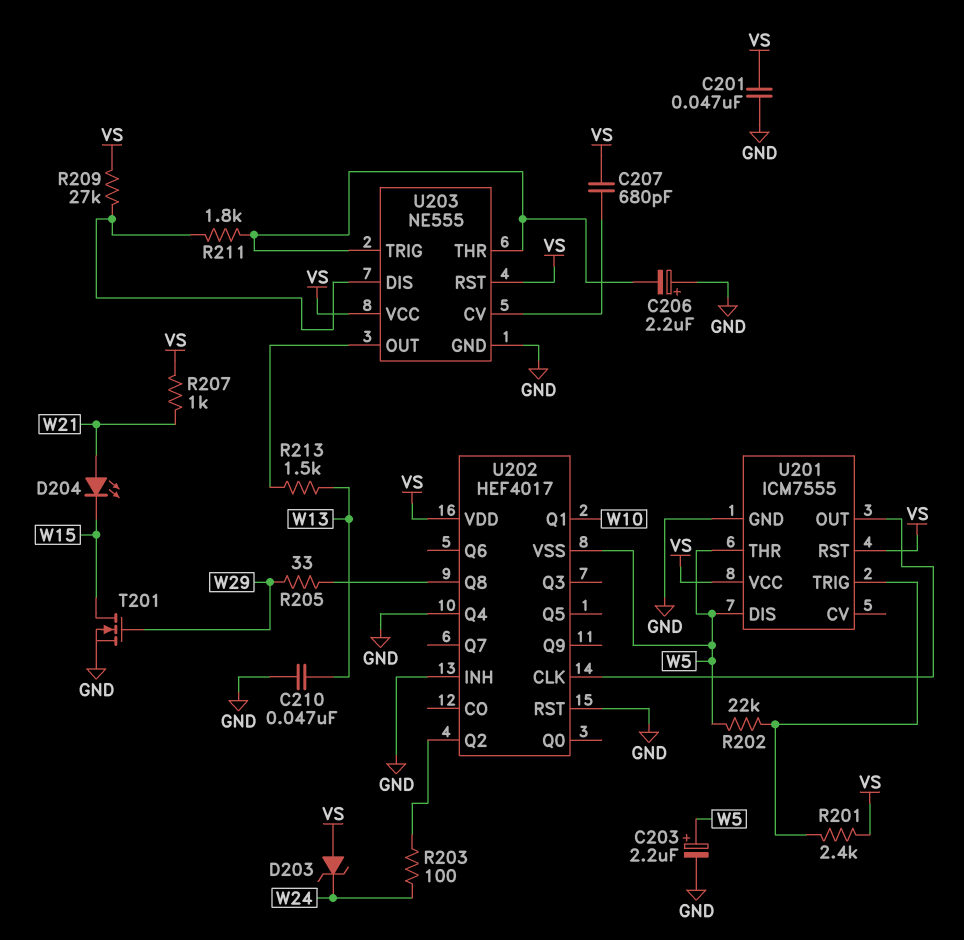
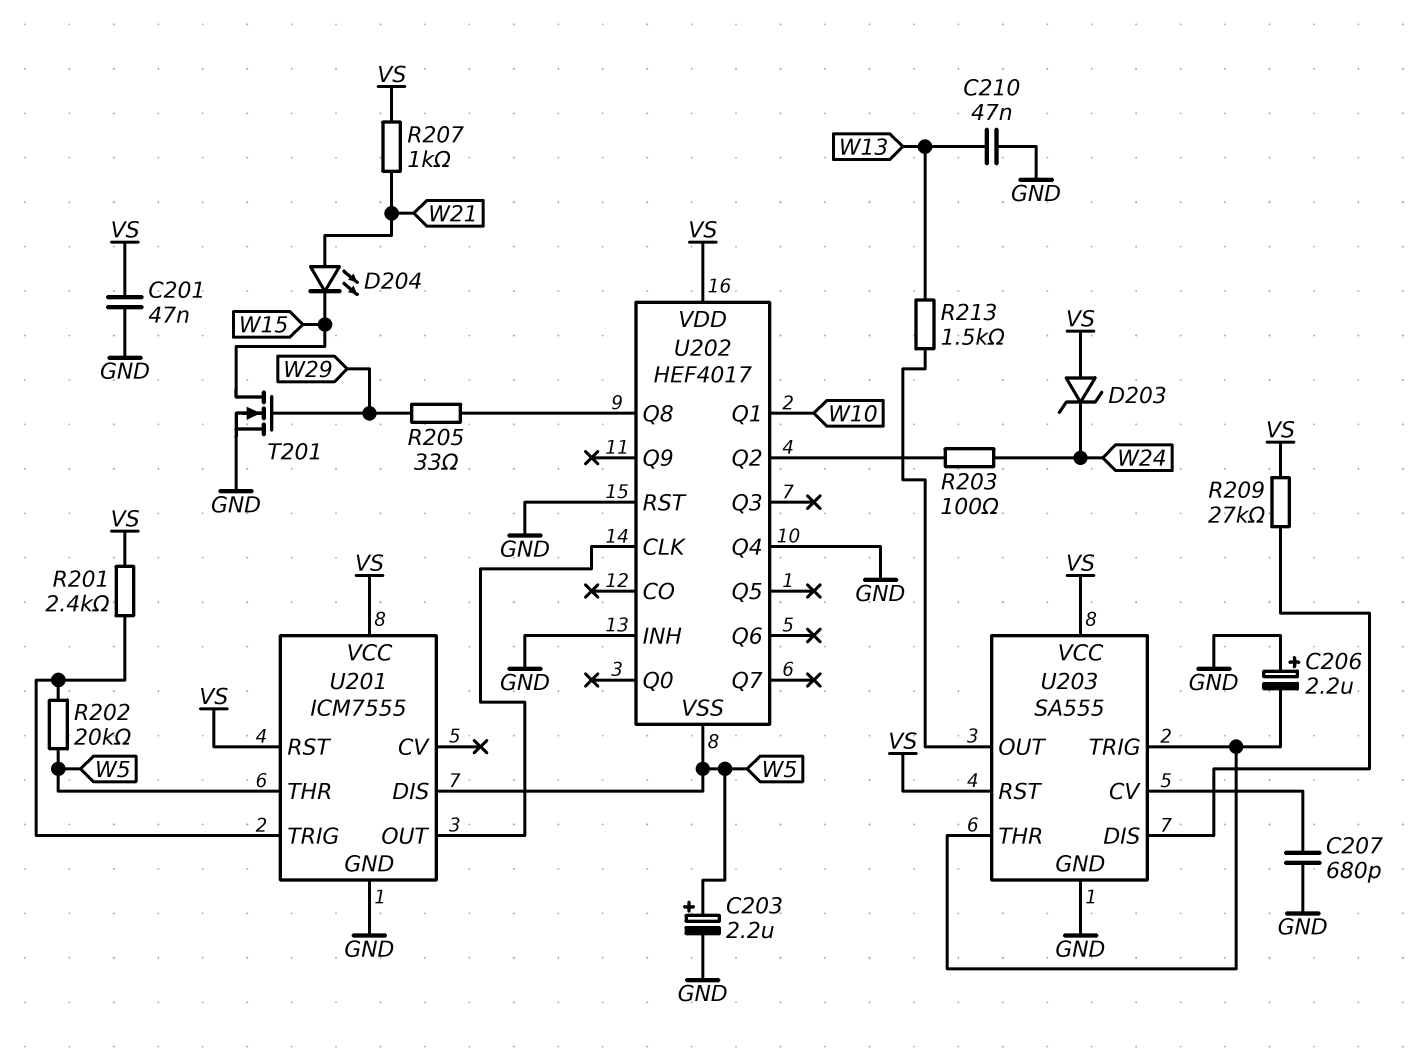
C207: 680pF (U203/CV, VS) -> 680pF (GND, U203/CV)
R202: 22k (U201/TRIG, W5) -> 20k (U201/TRIG, W5)
R211: 1.8k (U203/DIS, U203/THR) -> none
U203: NE555 -> SA555

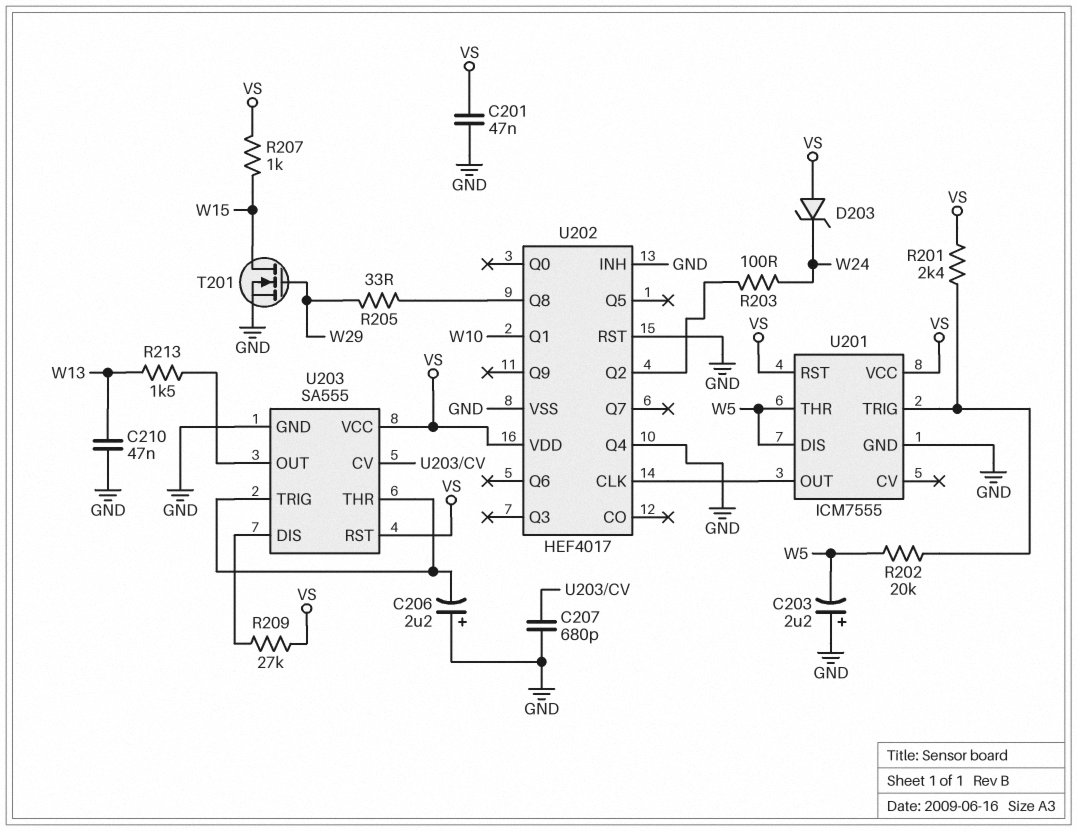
C203: 2.2uF (plus W5, minus GND) -> 2.2uF (plus GND, minus W5)
D204: LED (A W21, K W15) -> none
R207: 1k (VS, W21) -> 1k (VS, W15)
U202 pin VSS: W5 -> GND

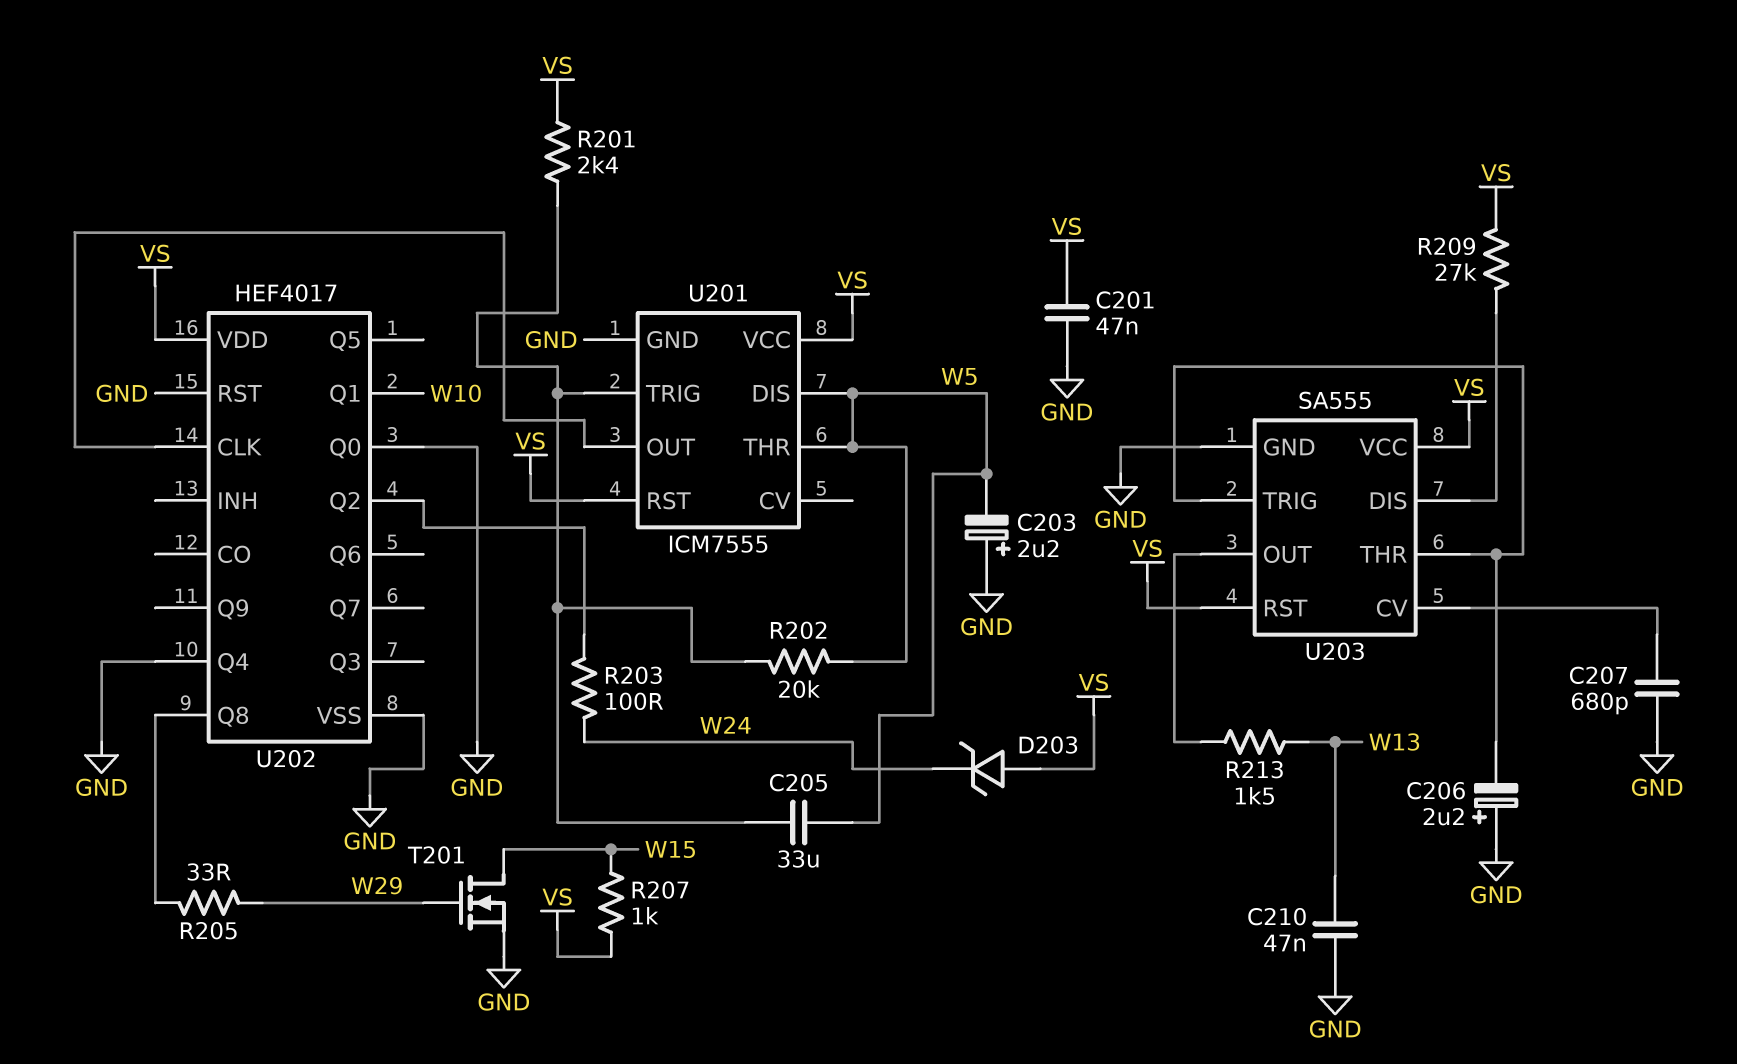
C205: none -> 33uF (U201/TRIG, W5)
U202 pin INH: GND -> none
U202 pin Q0: none -> GND

